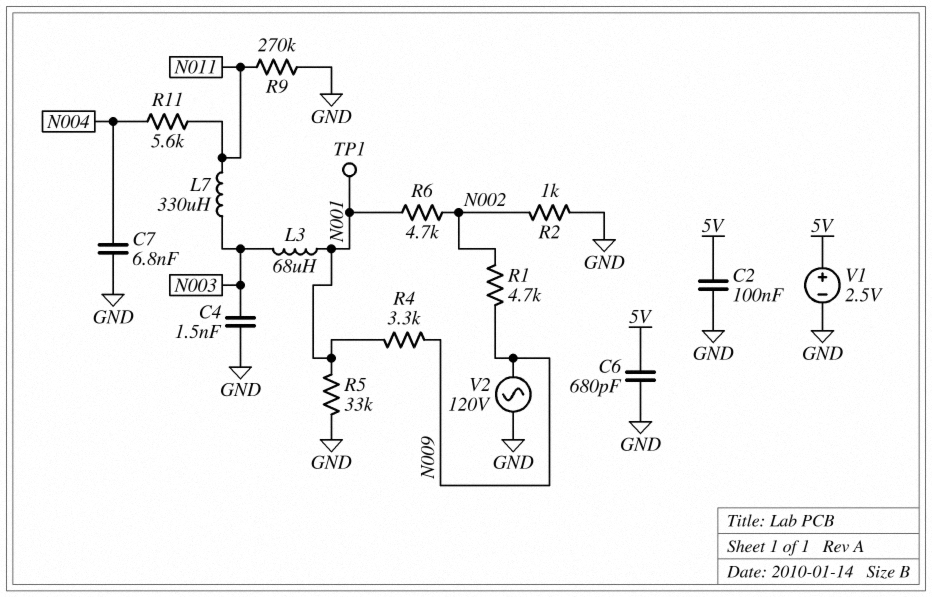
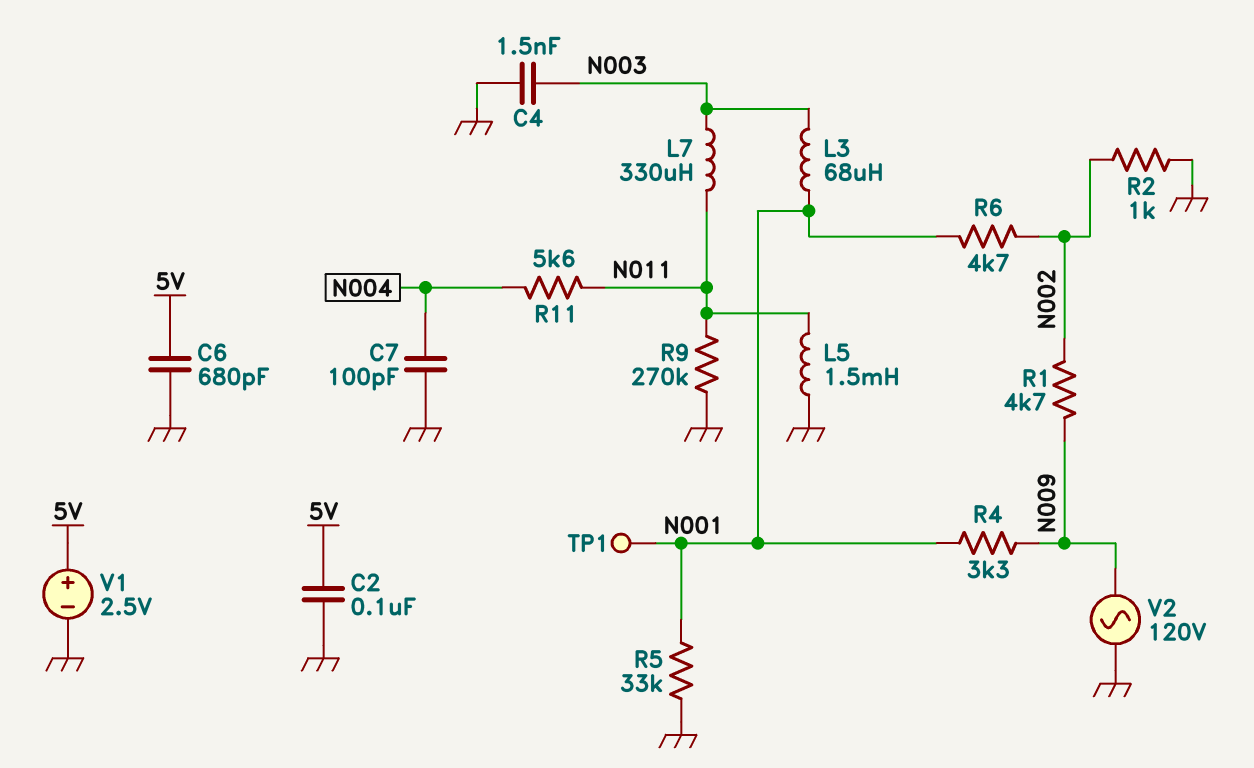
C7: 6.8nF (GND, N004) -> 100pF (GND, N004)
L5: none -> 1.5mH (GND, N011)

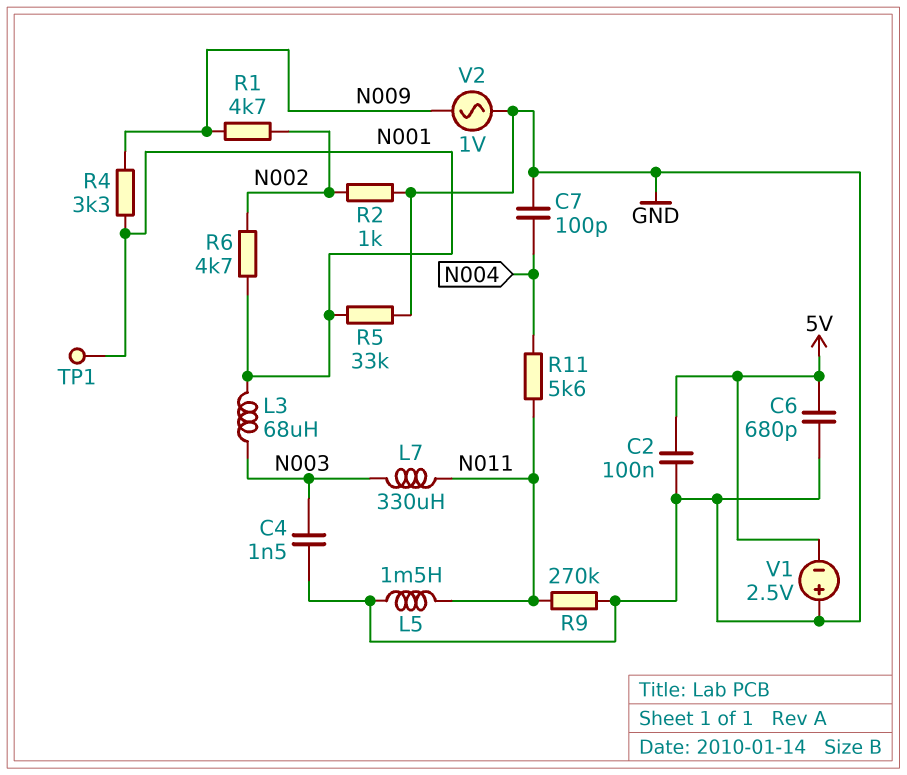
V1: 2.5V (plus 5V, minus GND) -> 2.5V (plus GND, minus 5V)
V2: AC 120V (GND, N009) -> AC 1V (GND, N009)

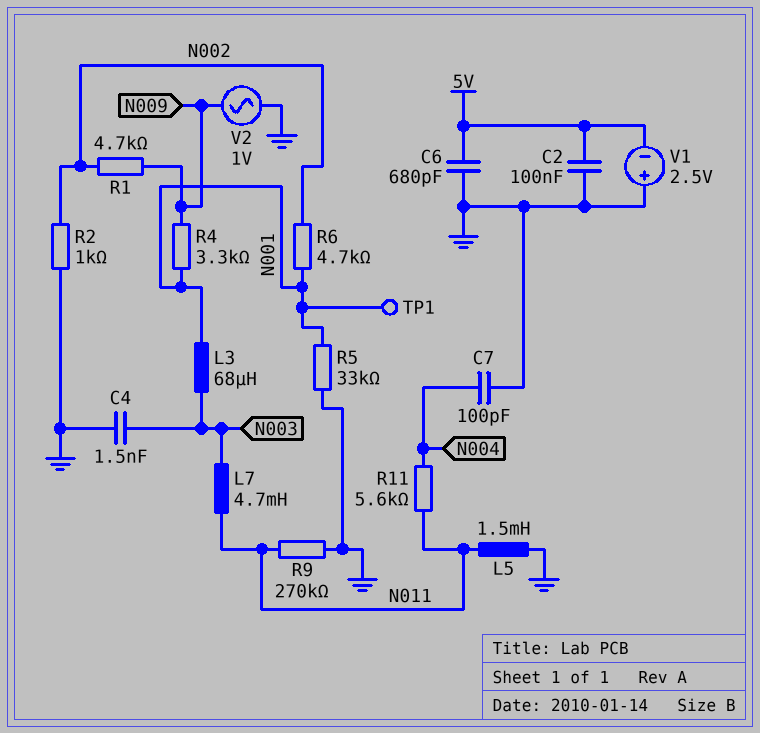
L7: 330uH (N003, N011) -> 4.7mH (N003, N011)

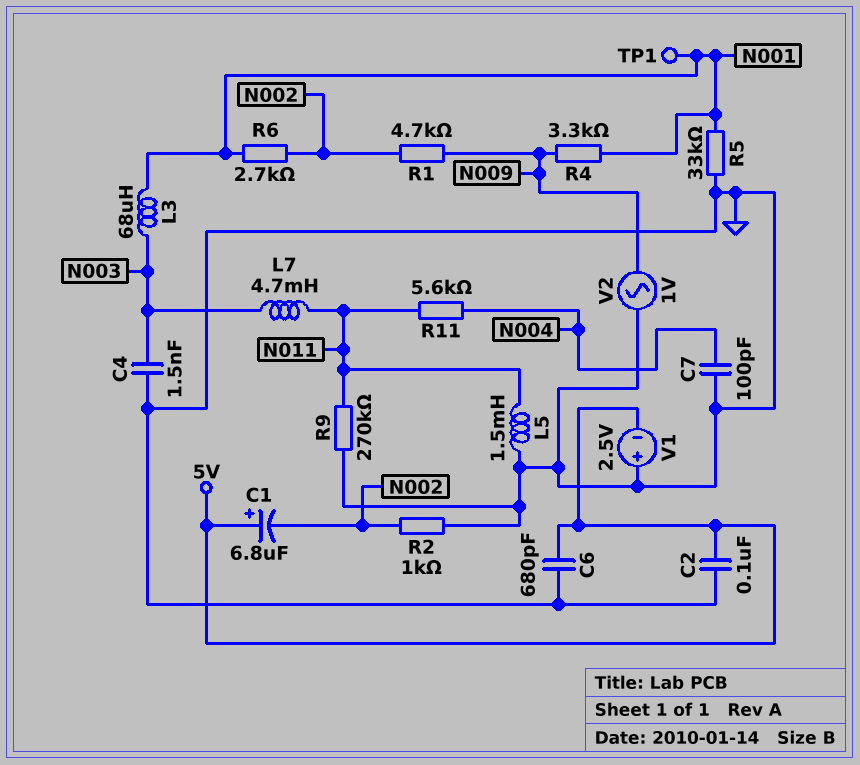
C1: none -> 6.8uF (plus 5V, minus N002)
R6: 4.7k (N001, N002) -> 2.7k (N001, N002)

